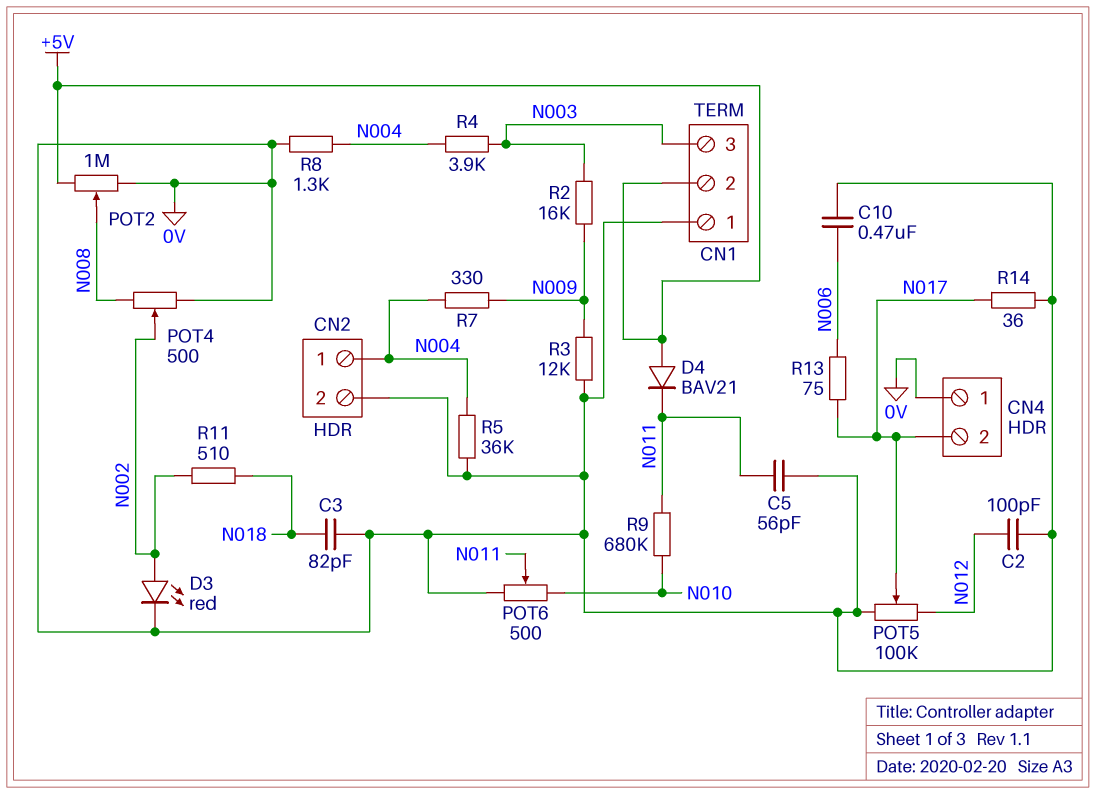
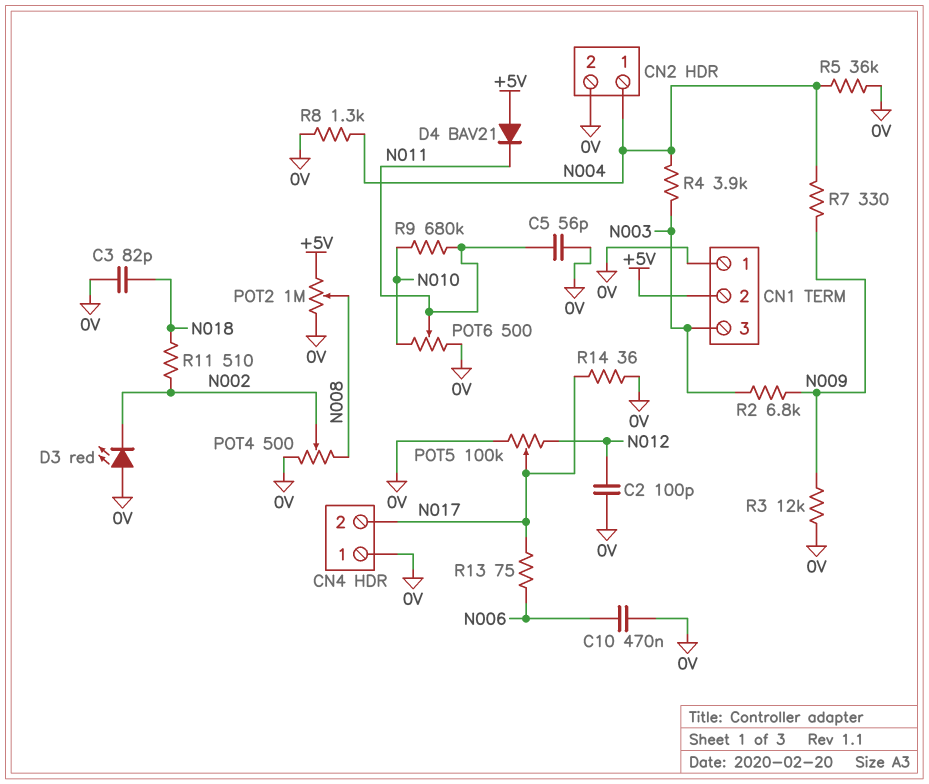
D3: LED red (A N002, K 0V) -> LED red (A 0V, K N002)
R2: 16k (N003, N009) -> 6.8k (N003, N009)

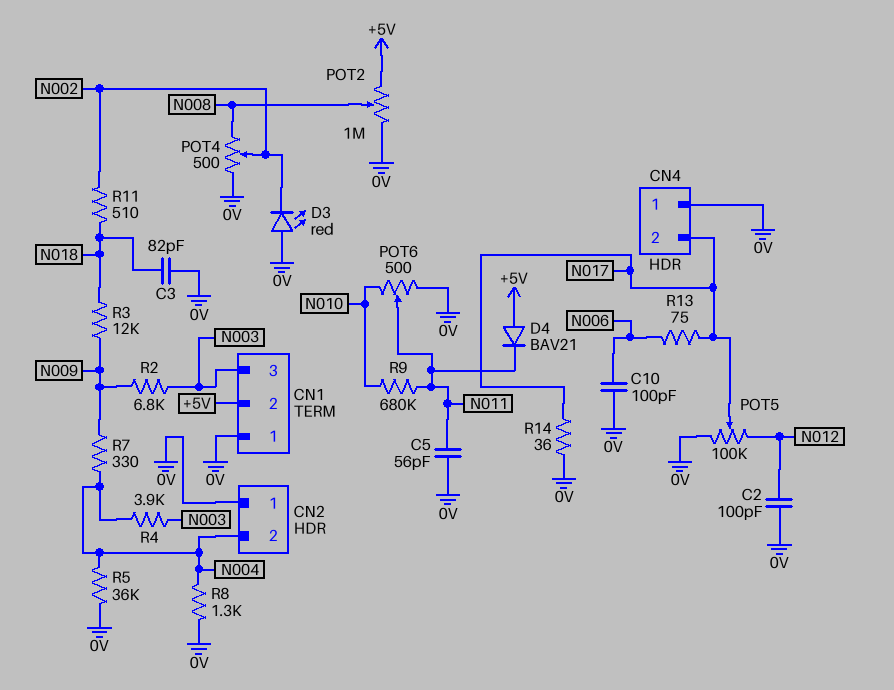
C10: 470nF (0V, N006) -> 100pF (0V, N006)
CN2 pin 1: N004 -> 0V
CN2 pin 2: 0V -> N004
R3: 12k (0V, N009) -> 12k (N009, N018)

